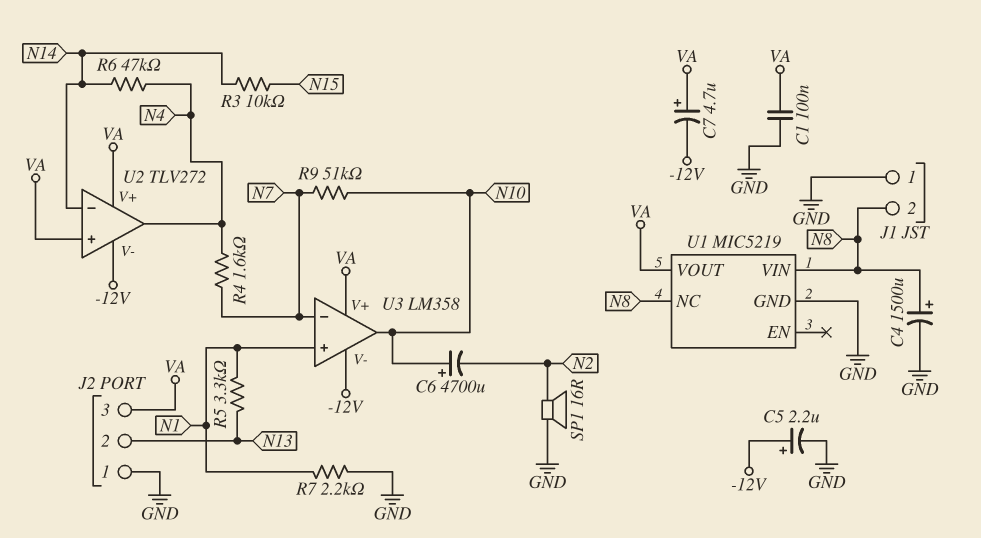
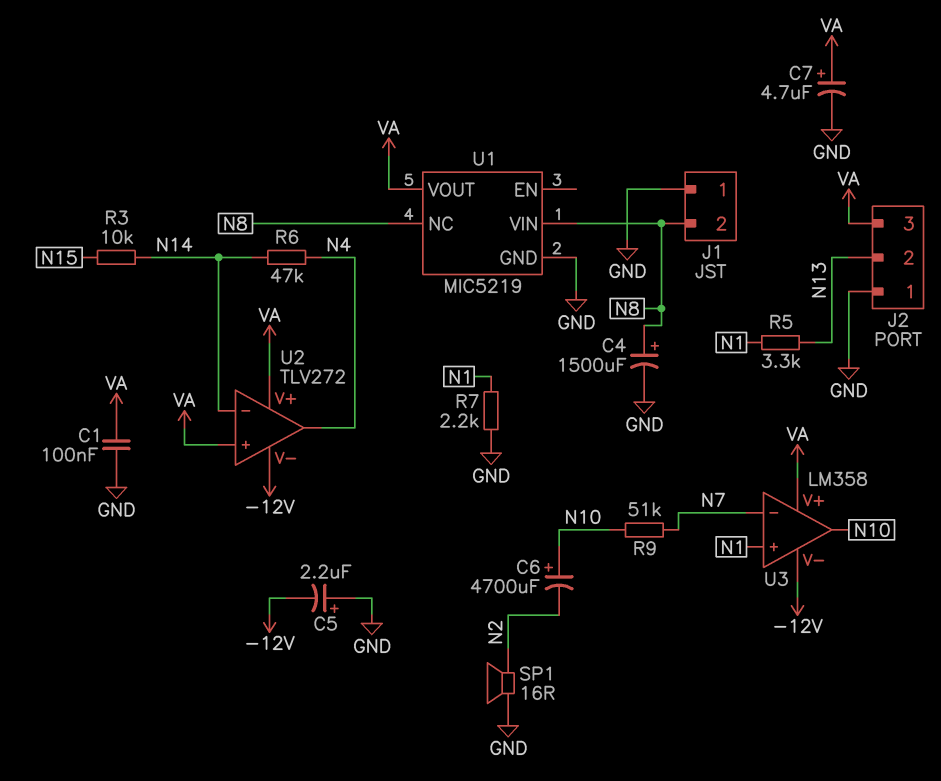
C5: 2.2uF (plus -12V, minus GND) -> 2.2uF (plus GND, minus -12V)
C7: 4.7uF (plus VA, minus -12V) -> 4.7uF (plus VA, minus GND)
R4: 1.6k (N4, N7) -> none

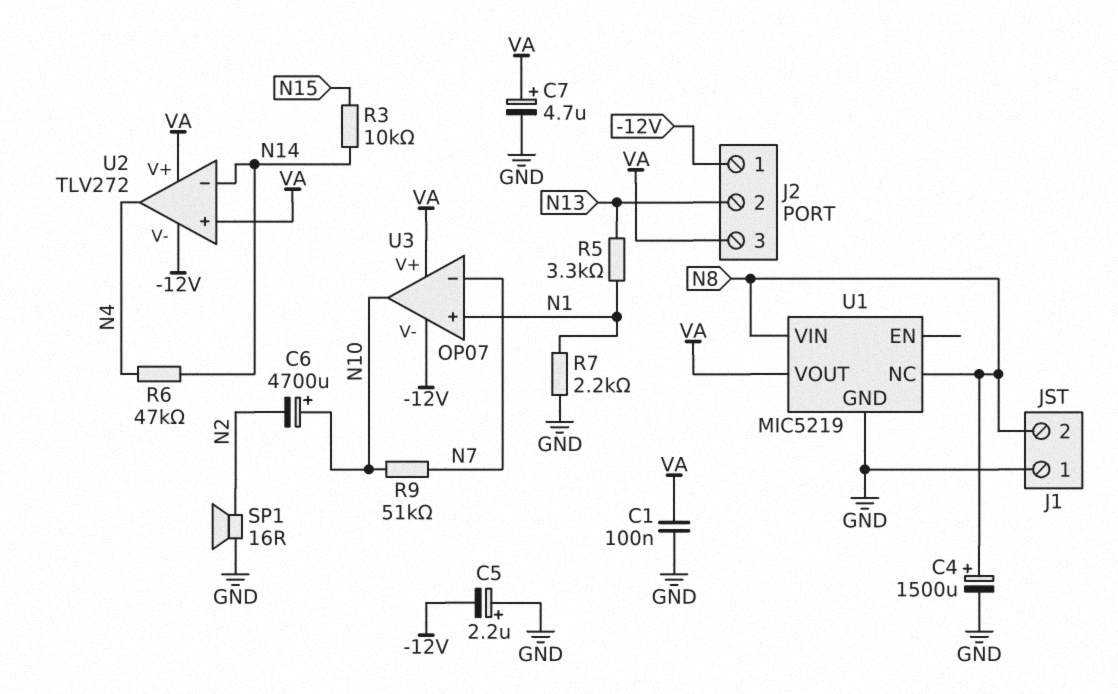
J2 pin 1: GND -> -12V
U3: LM358 -> OP07

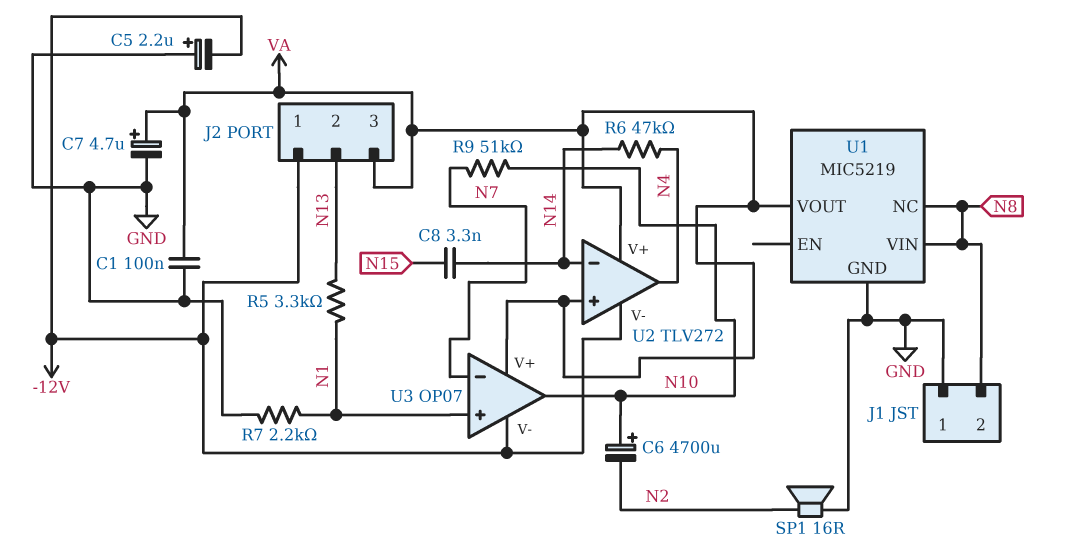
C4: 1500uF (plus N8, minus GND) -> none
C8: none -> 3.3nF (N14, N15)
R3: 10k (N14, N15) -> none

